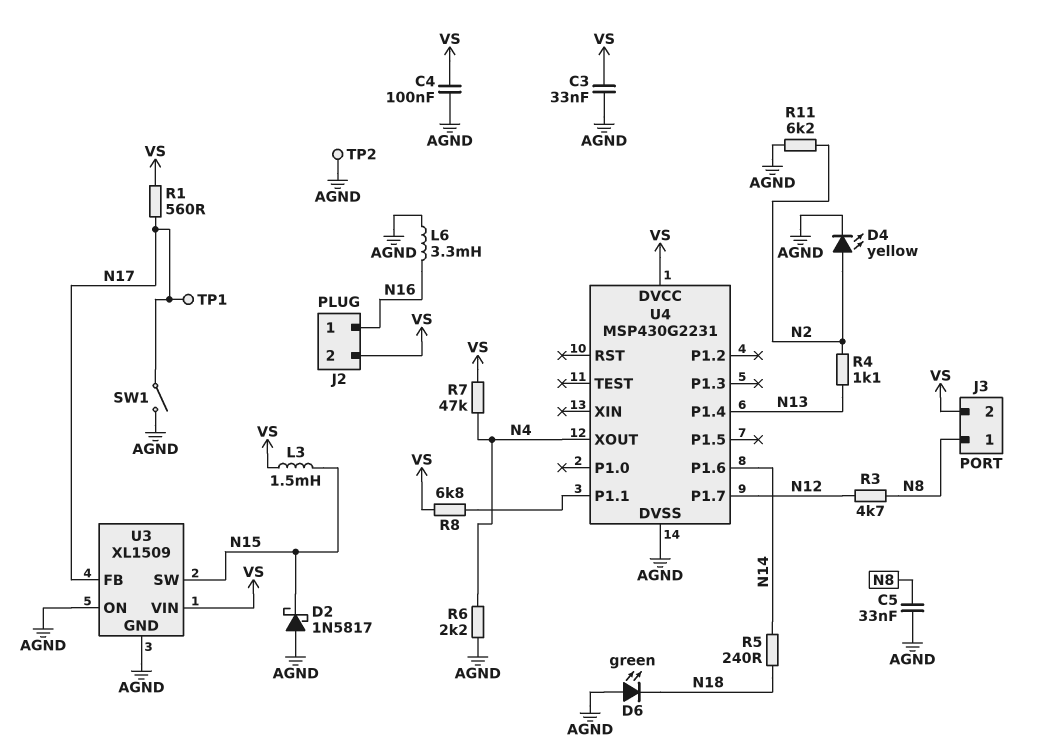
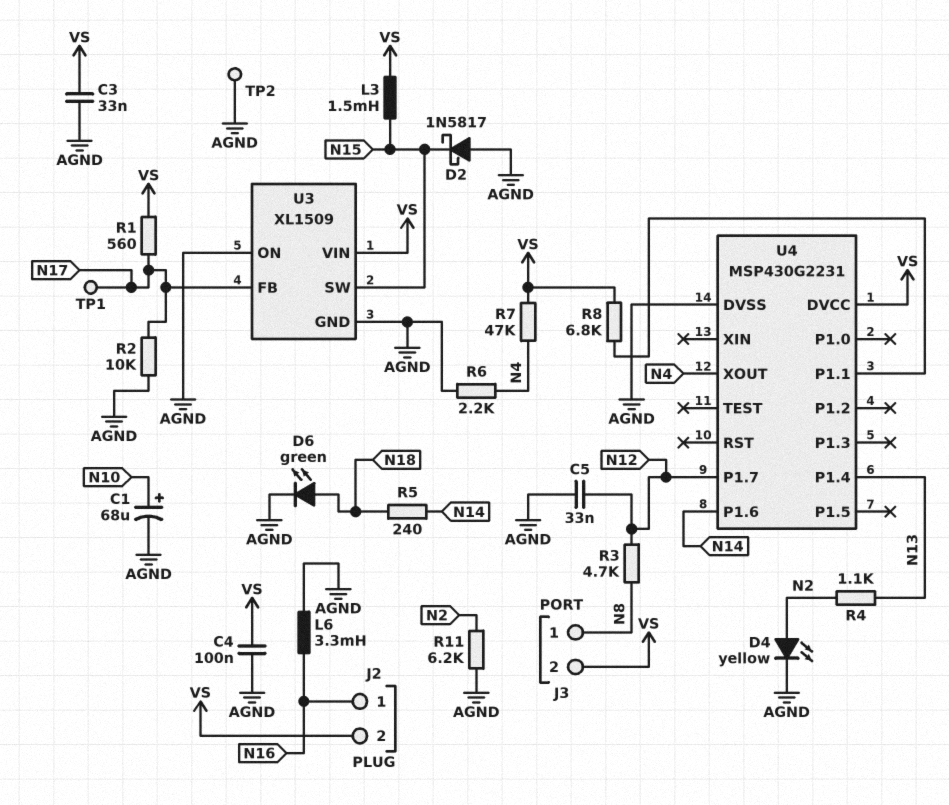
C1: none -> 68uF (plus N10, minus AGND)
C5: 33nF (AGND, N8) -> 33nF (AGND, N12)
D6: LED green (A AGND, K N18) -> LED green (A N18, K AGND)
R2: none -> 10k (AGND, N17)
SW1: switch (AGND, N17) -> none

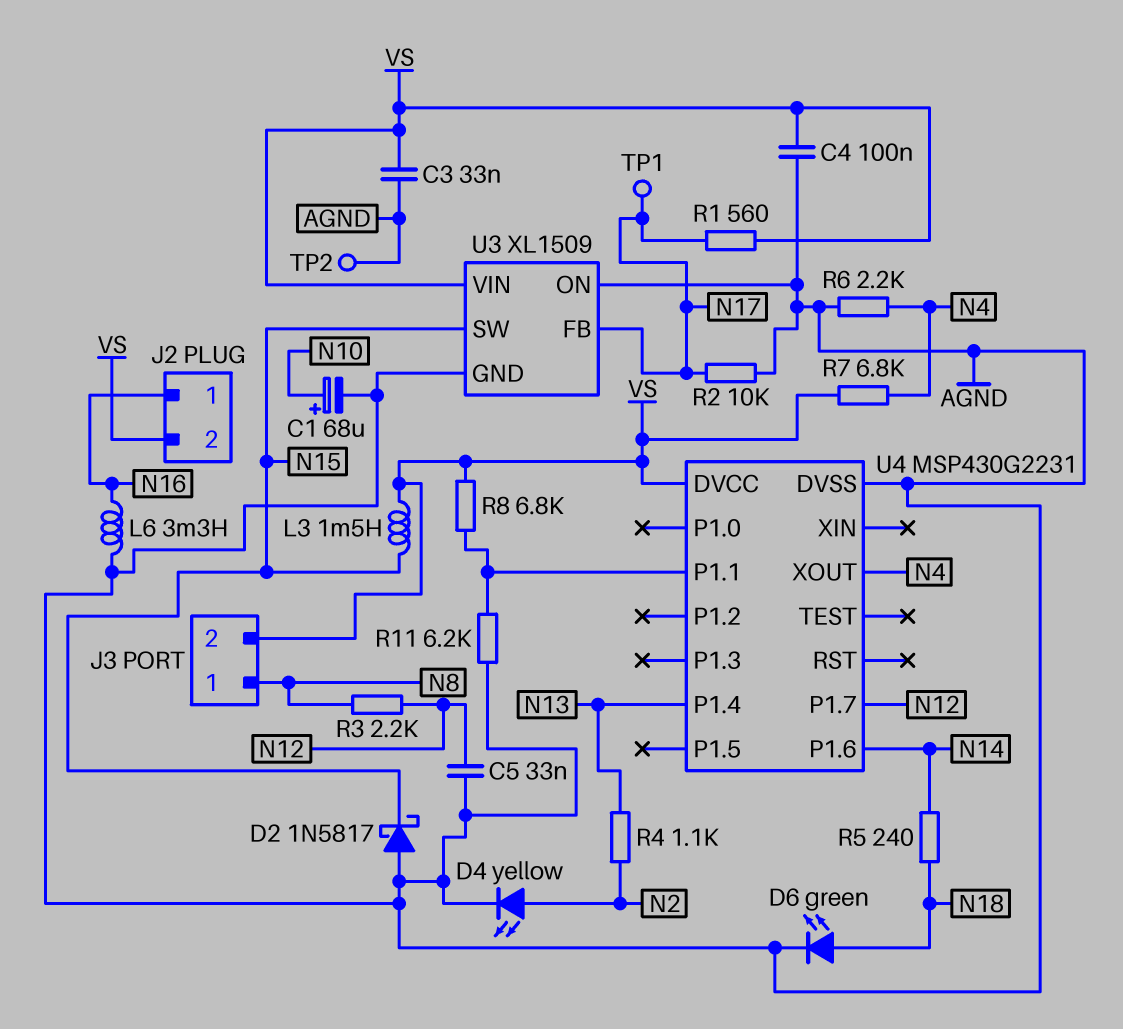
R3: 4.7k (N8, N12) -> 2.2k (N8, N12)
R7: 47k (N4, VS) -> 6.8k (N4, VS)
R11: 6.2k (AGND, N2) -> 6.2k (AGND, U4/P1.1)

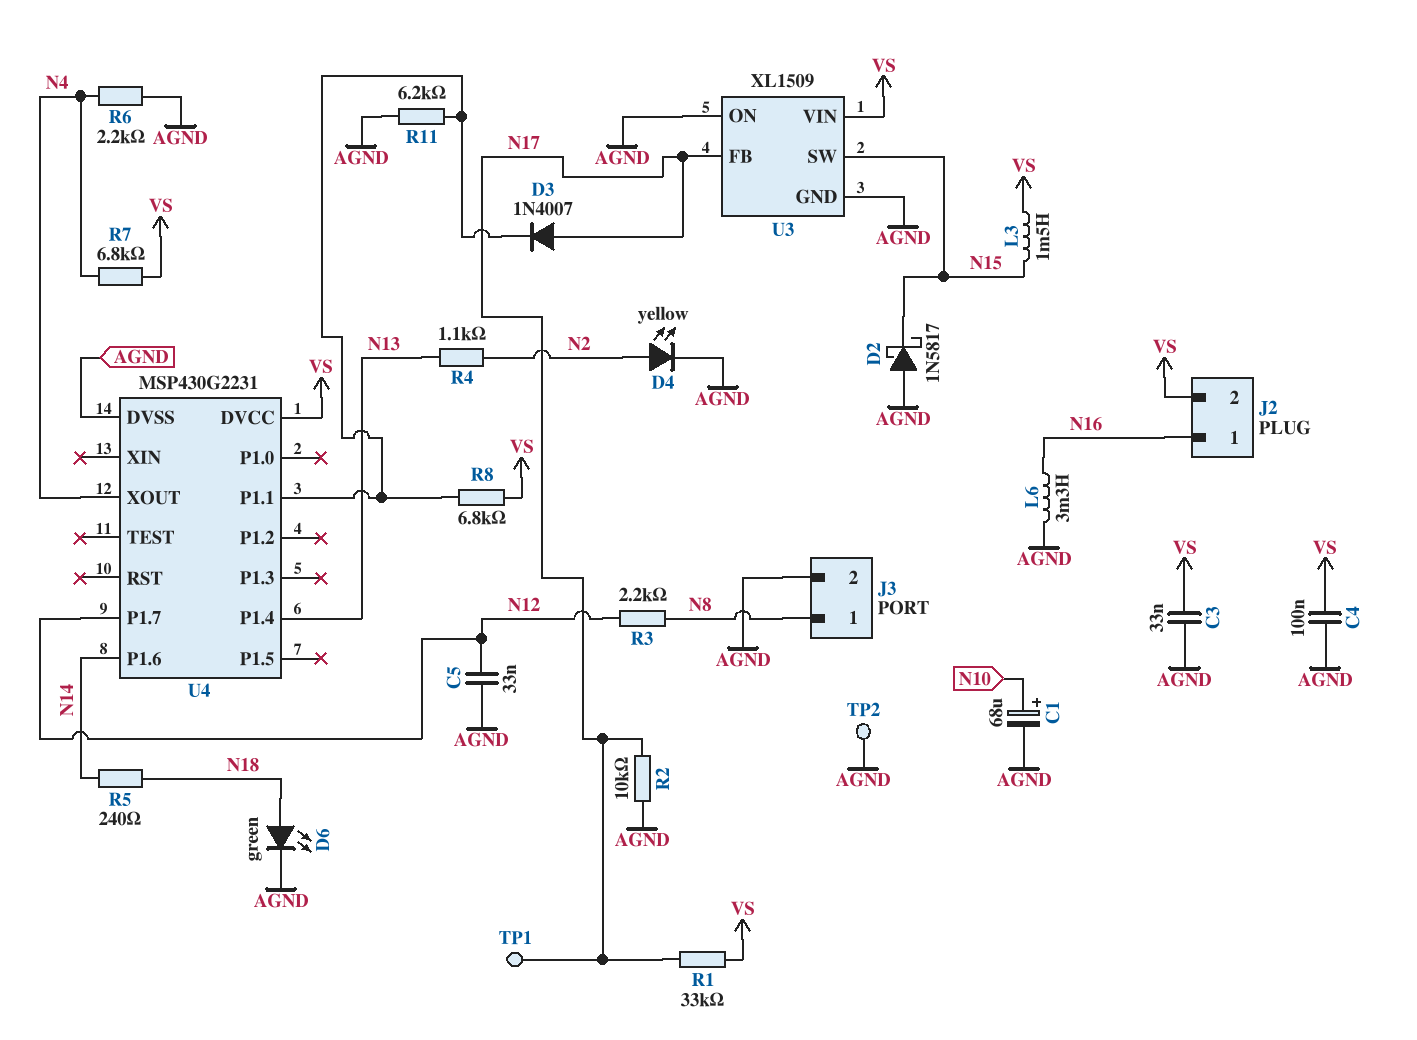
D3: none -> diode 1N4007 (A N17, K U4/P1.1)
J3 pin 2: VS -> AGND
R1: 560 (N17, VS) -> 33k (N17, VS)

